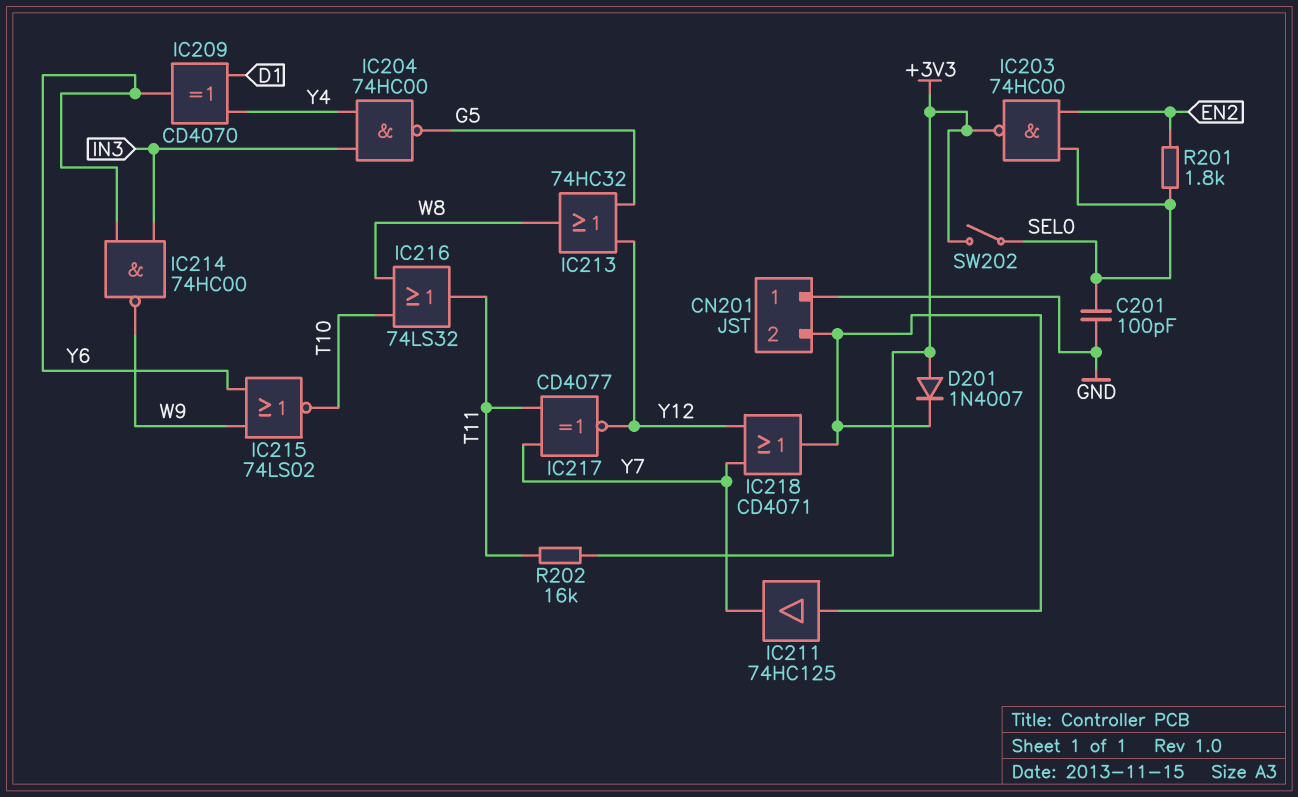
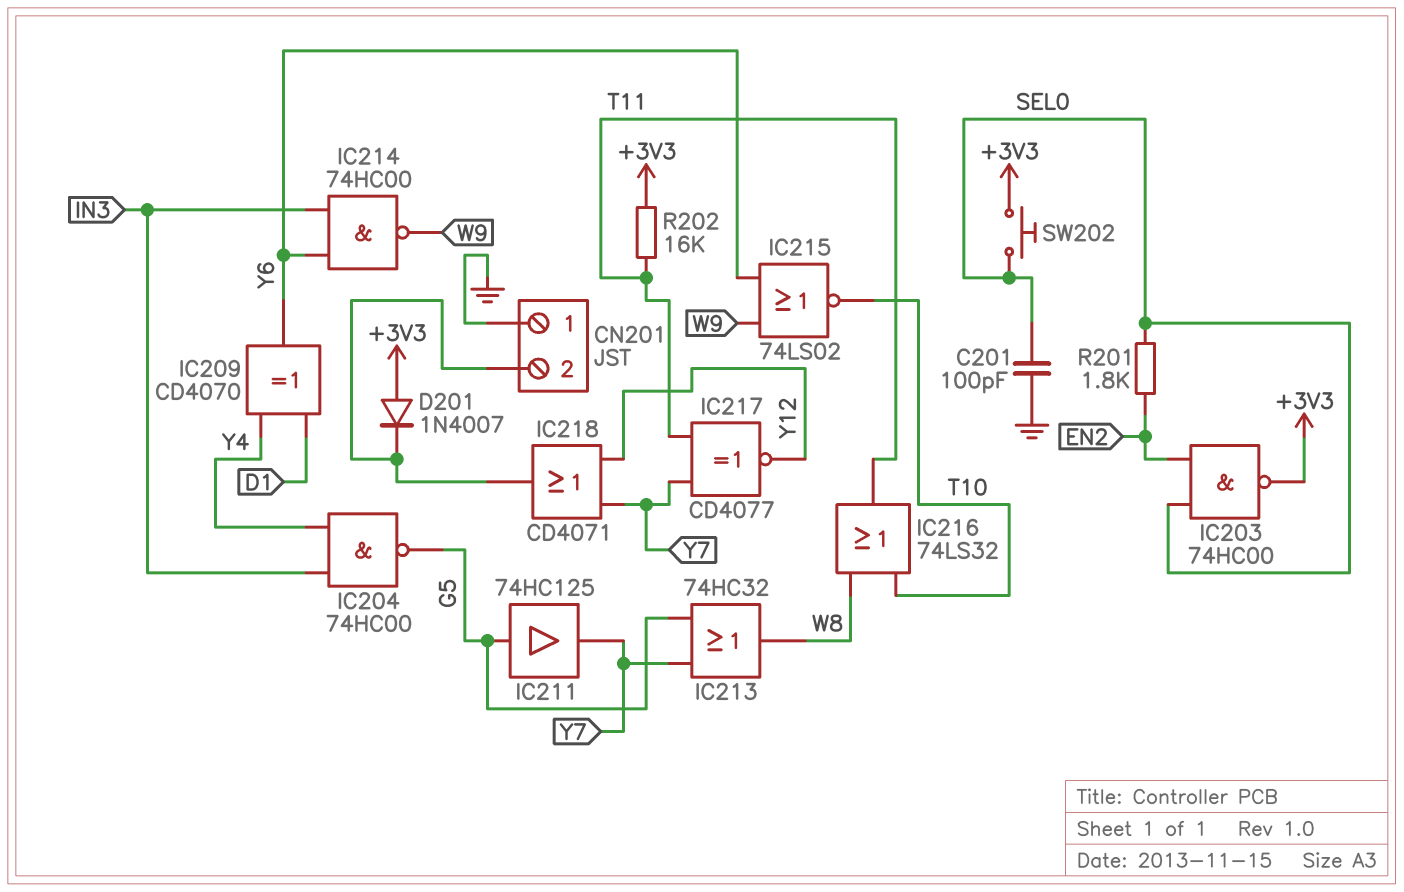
IC211: buffer 74HC125 (in CN201/2, out Y7) -> buffer 74HC125 (in G5, out Y7)
IC213: OR 74HC32 (in G5, in Y12, out W8) -> OR 74HC32 (in G5, in Y7, out W8)
SW202: switch (+3V3, SEL0) -> button (+3V3, SEL0)

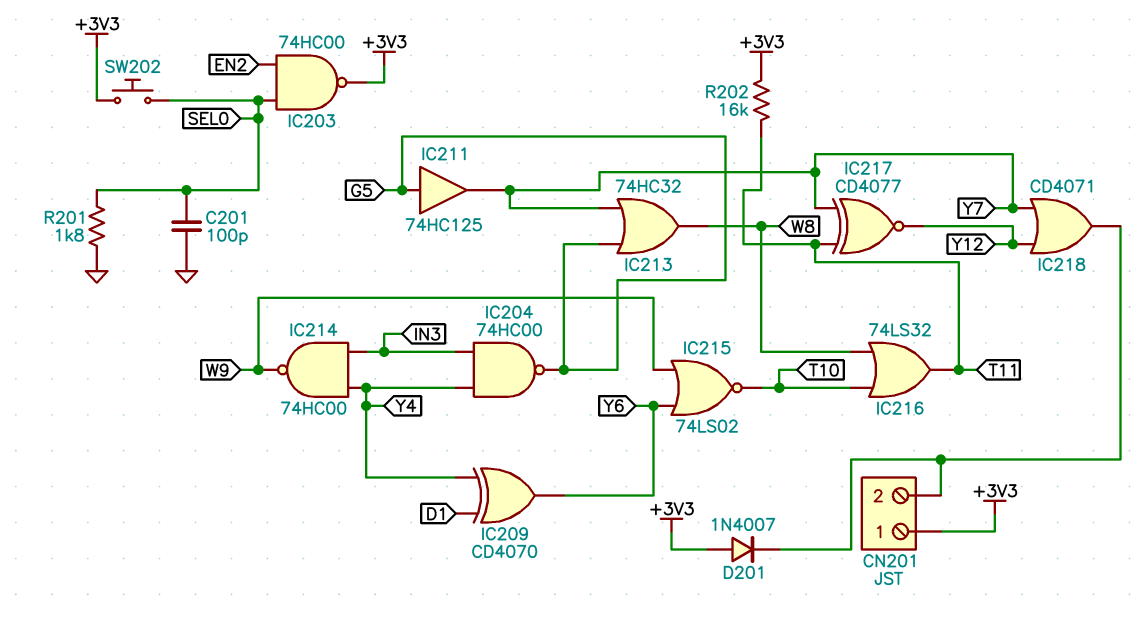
CN201 pin 1: GND -> +3V3
IC214: NAND 74HC00 (in IN3, in Y6, out W9) -> NAND 74HC00 (in IN3, in Y4, out W9)
R201: 1.8k (EN2, SEL0) -> 1.8k (GND, SEL0)

